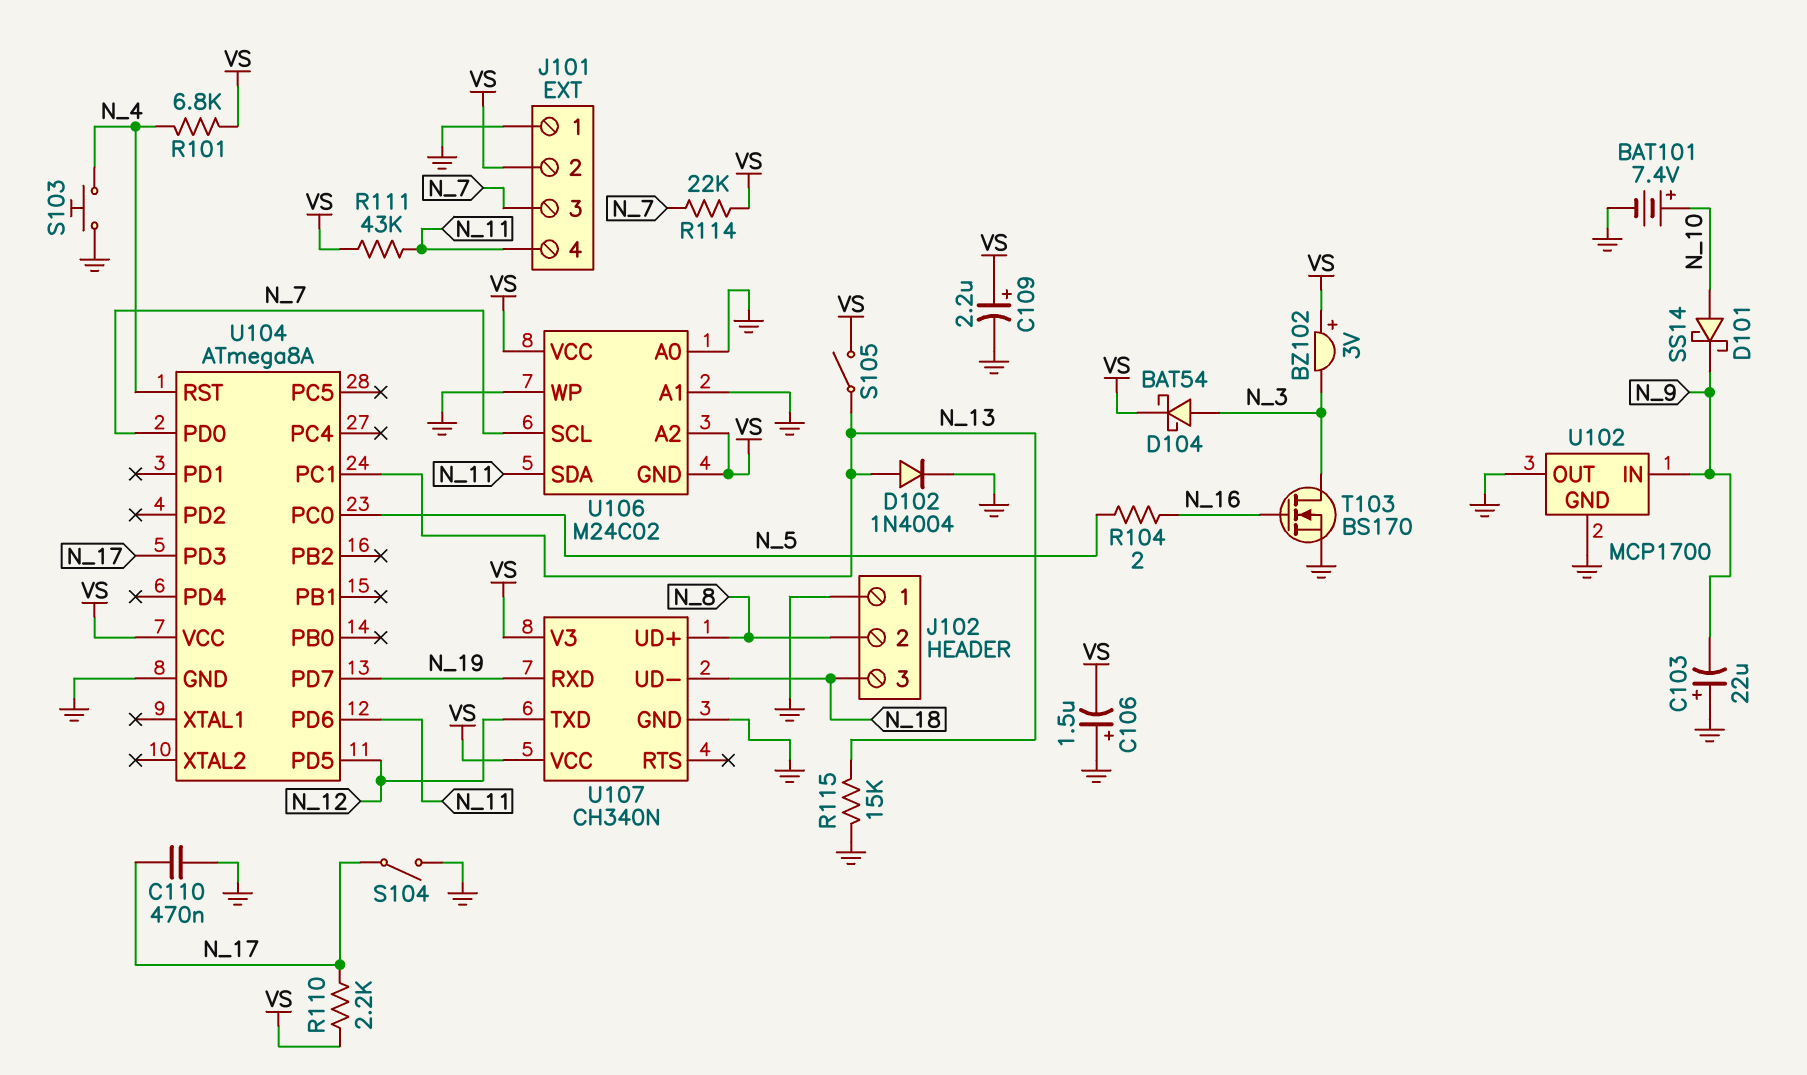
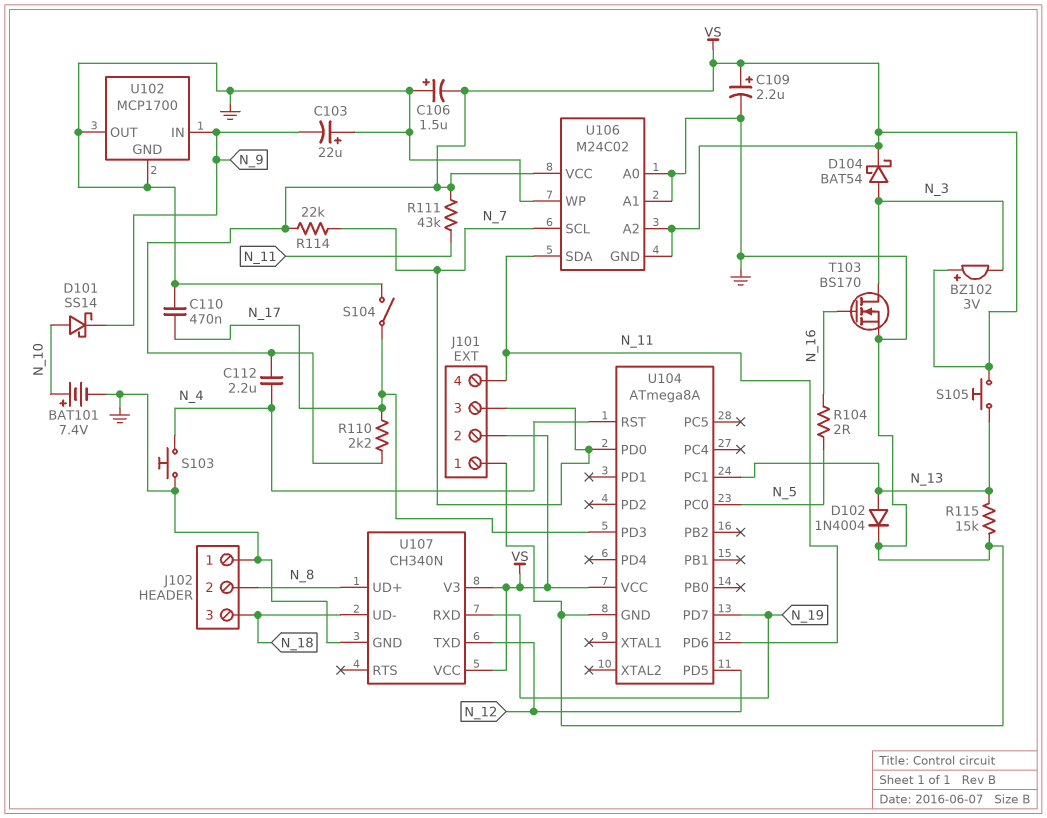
C112: none -> 2.2uF (N_4, VS)
R101: 6.8k (N_4, VS) -> none
S105: switch (N_13, VS) -> button (N_13, VS)

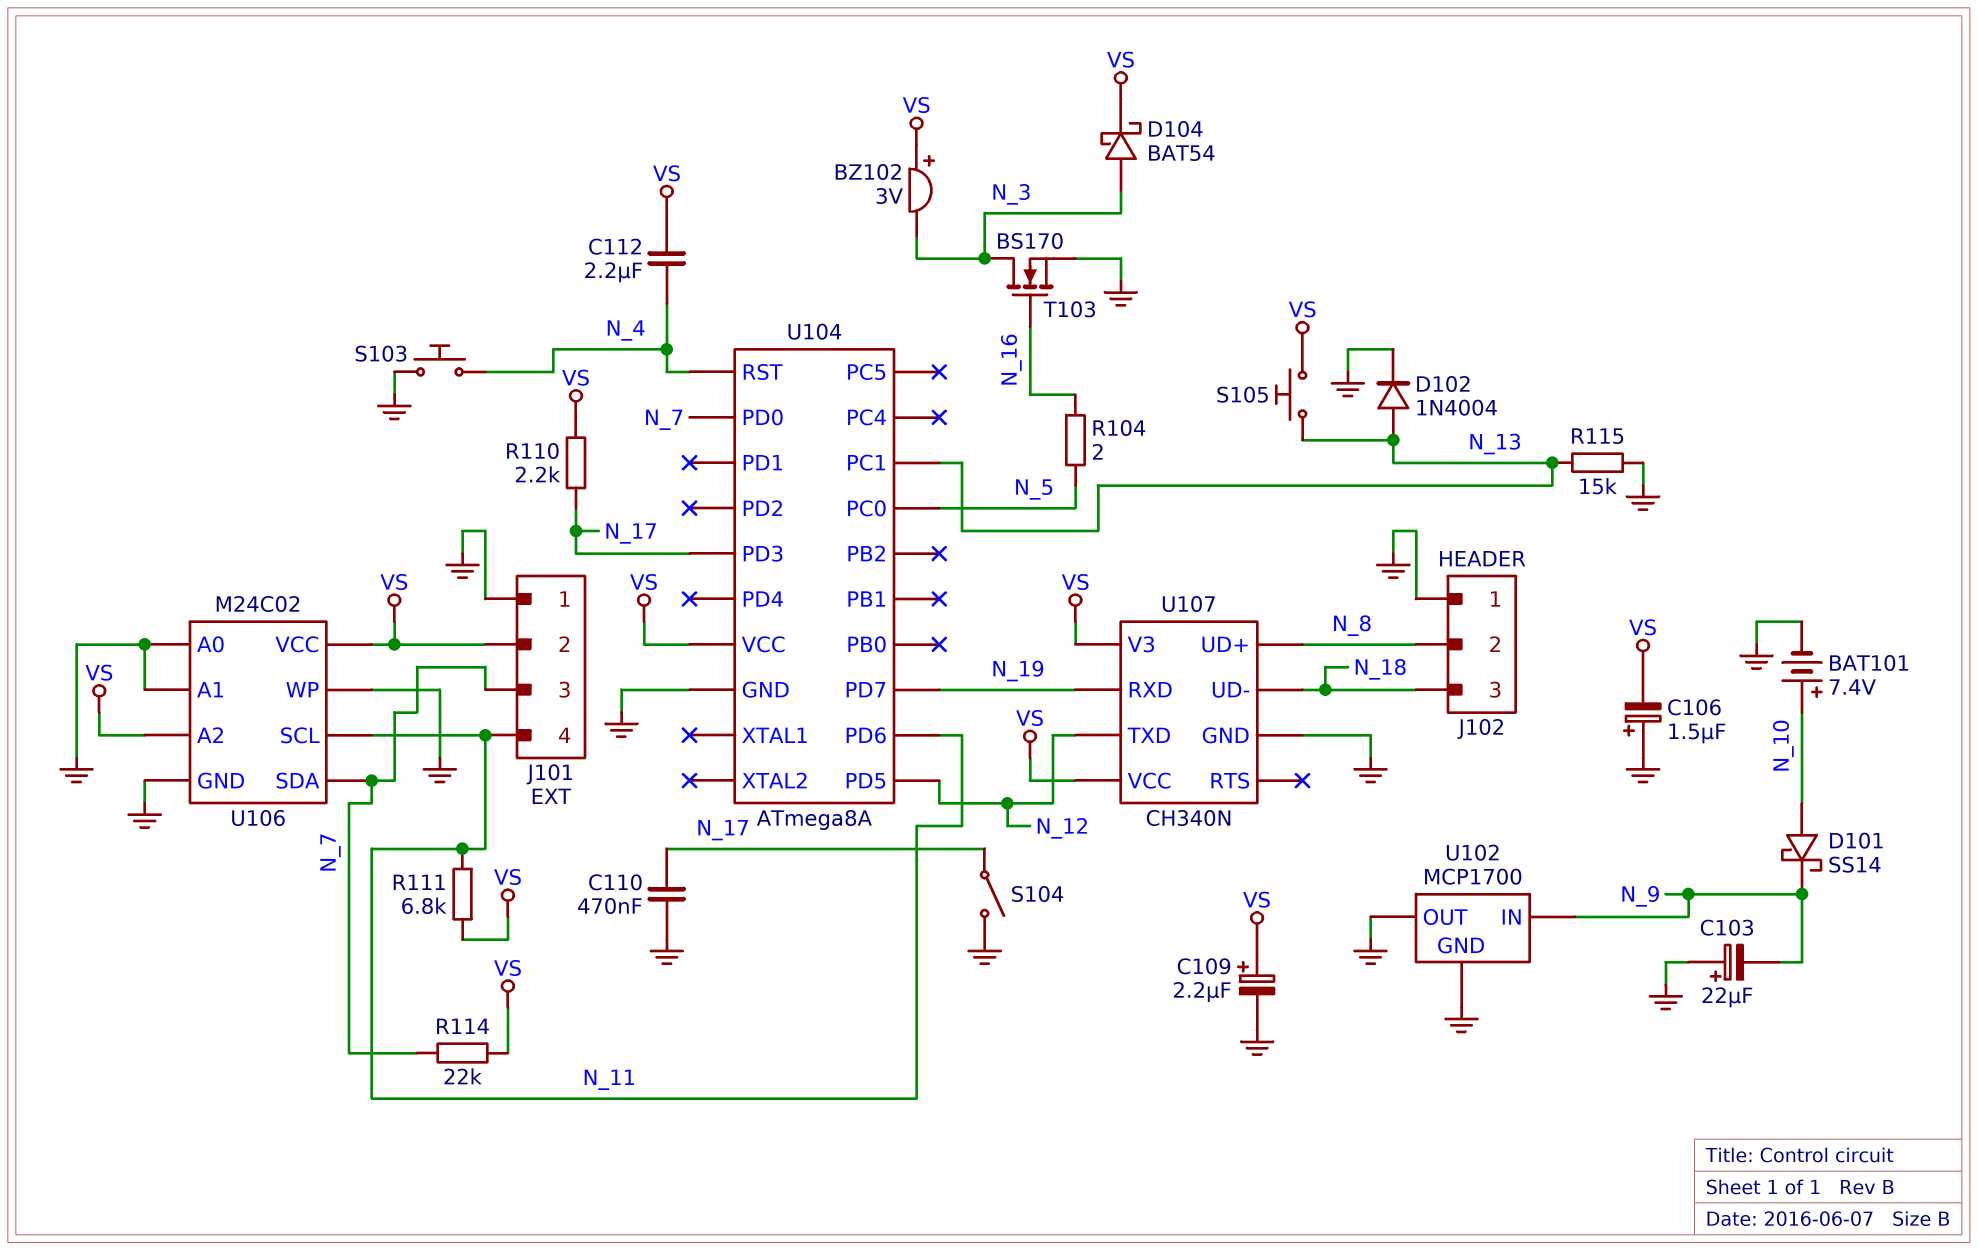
R111: 43k (N_11, VS) -> 6.8k (N_11, VS)
U106 pin GND: VS -> GND
U106 pin SCL: N_7 -> N_11
U106 pin SDA: N_11 -> N_7

